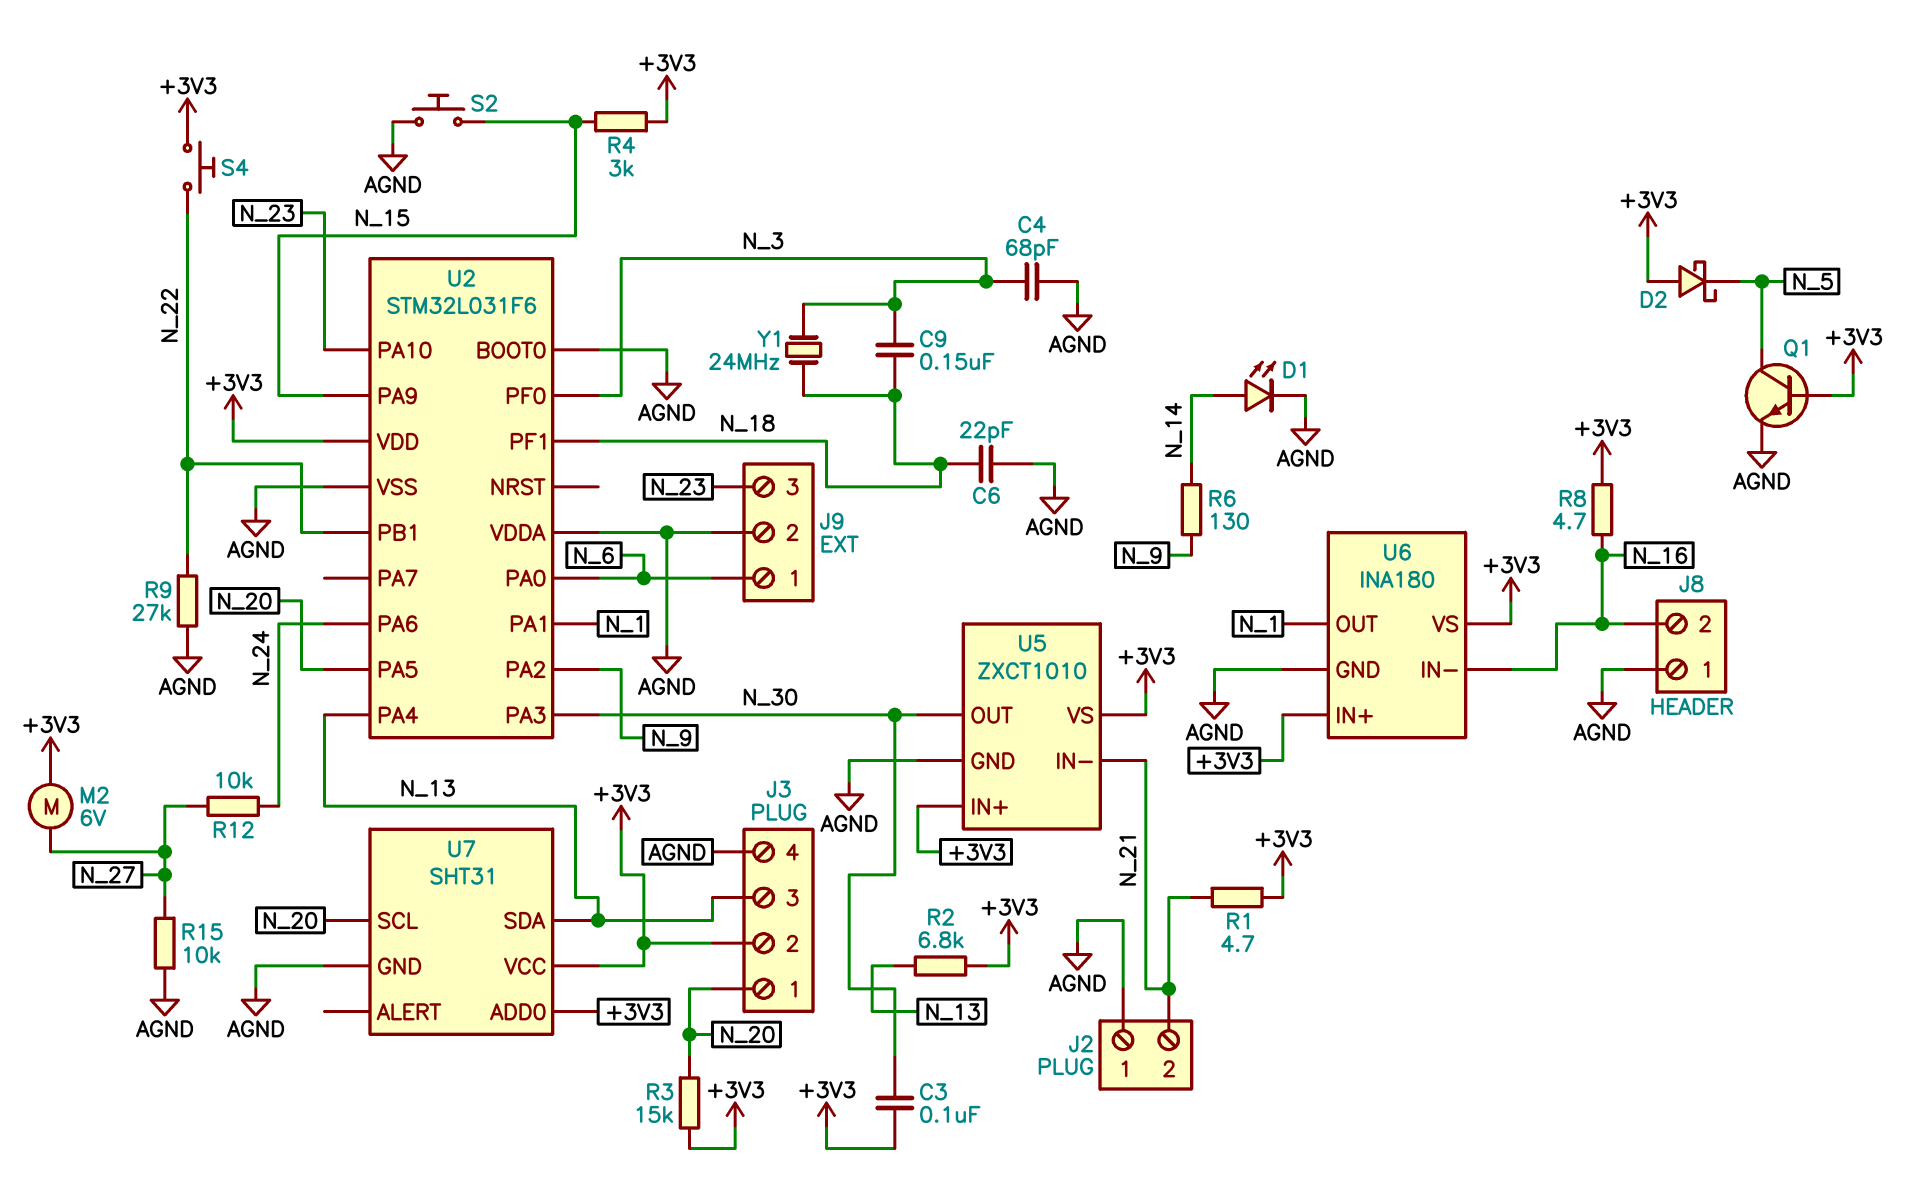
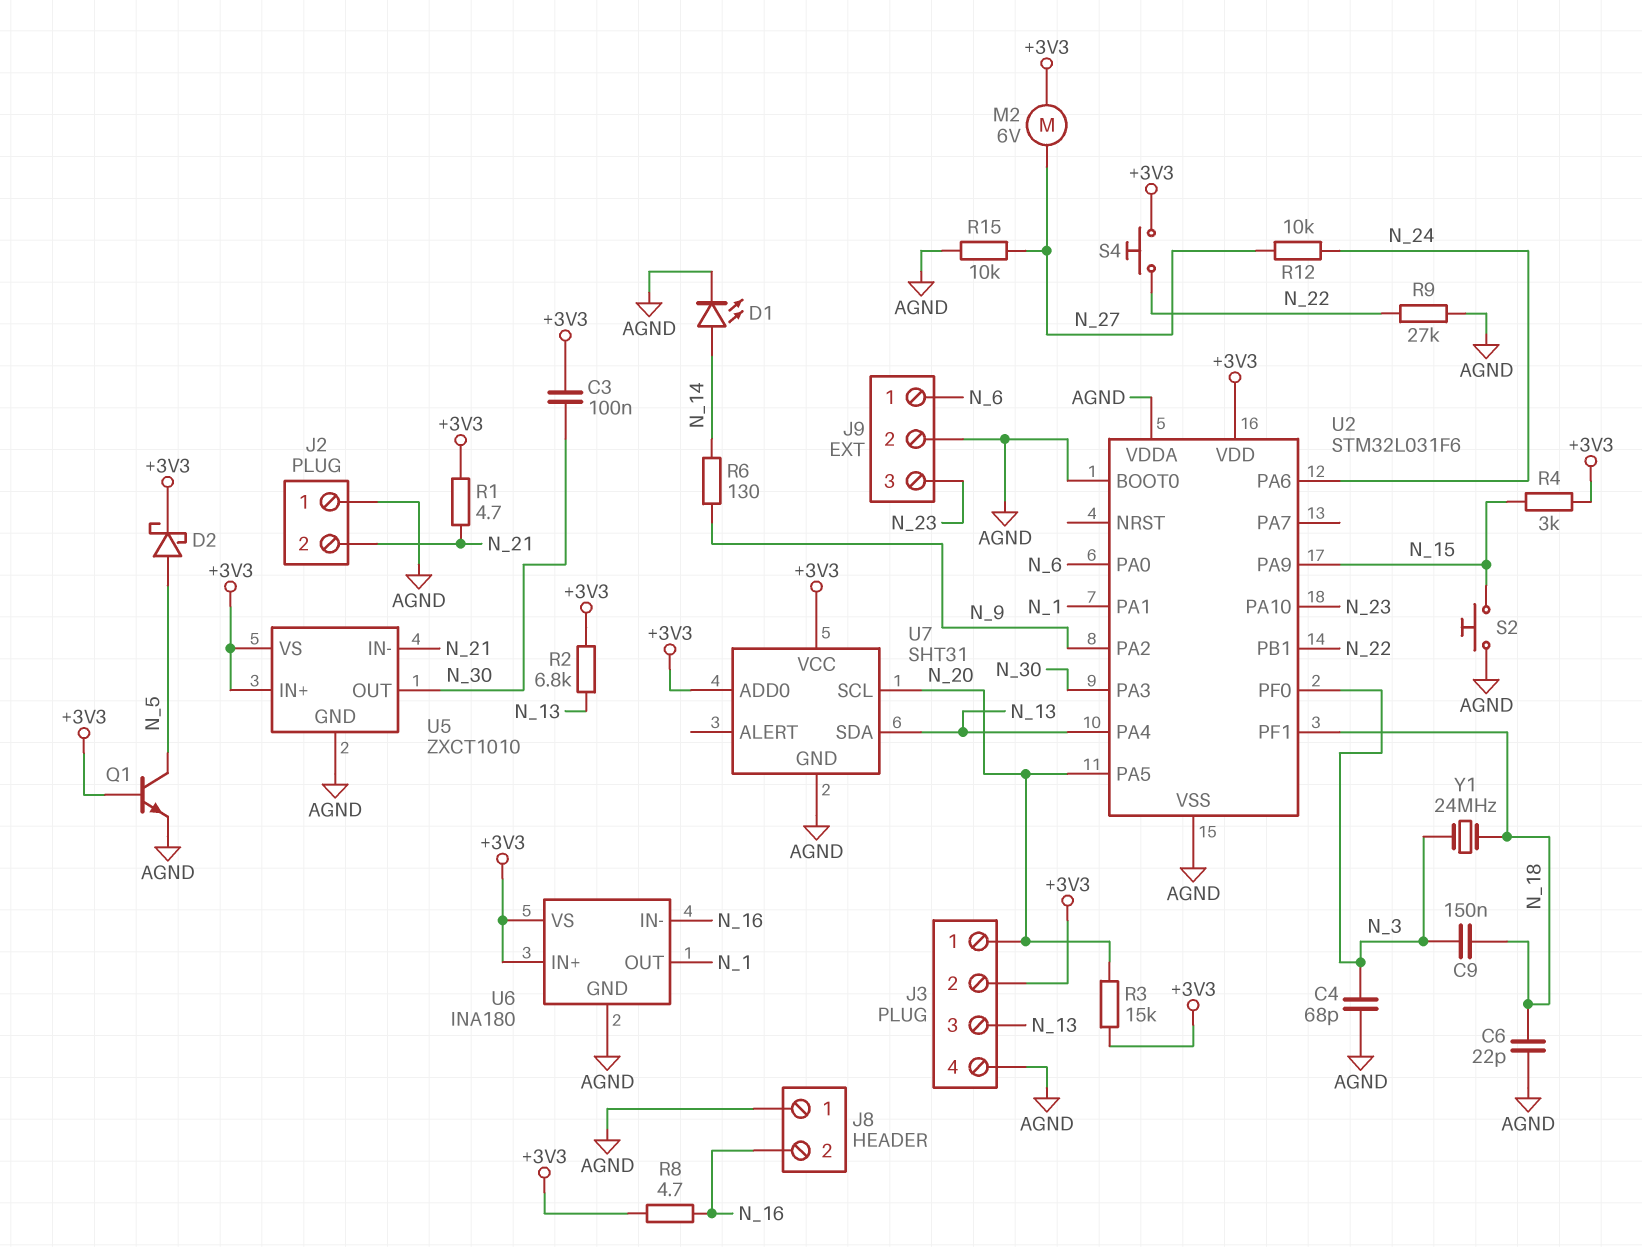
D2: schottky (A +3V3, K N_5) -> schottky (A N_5, K +3V3)

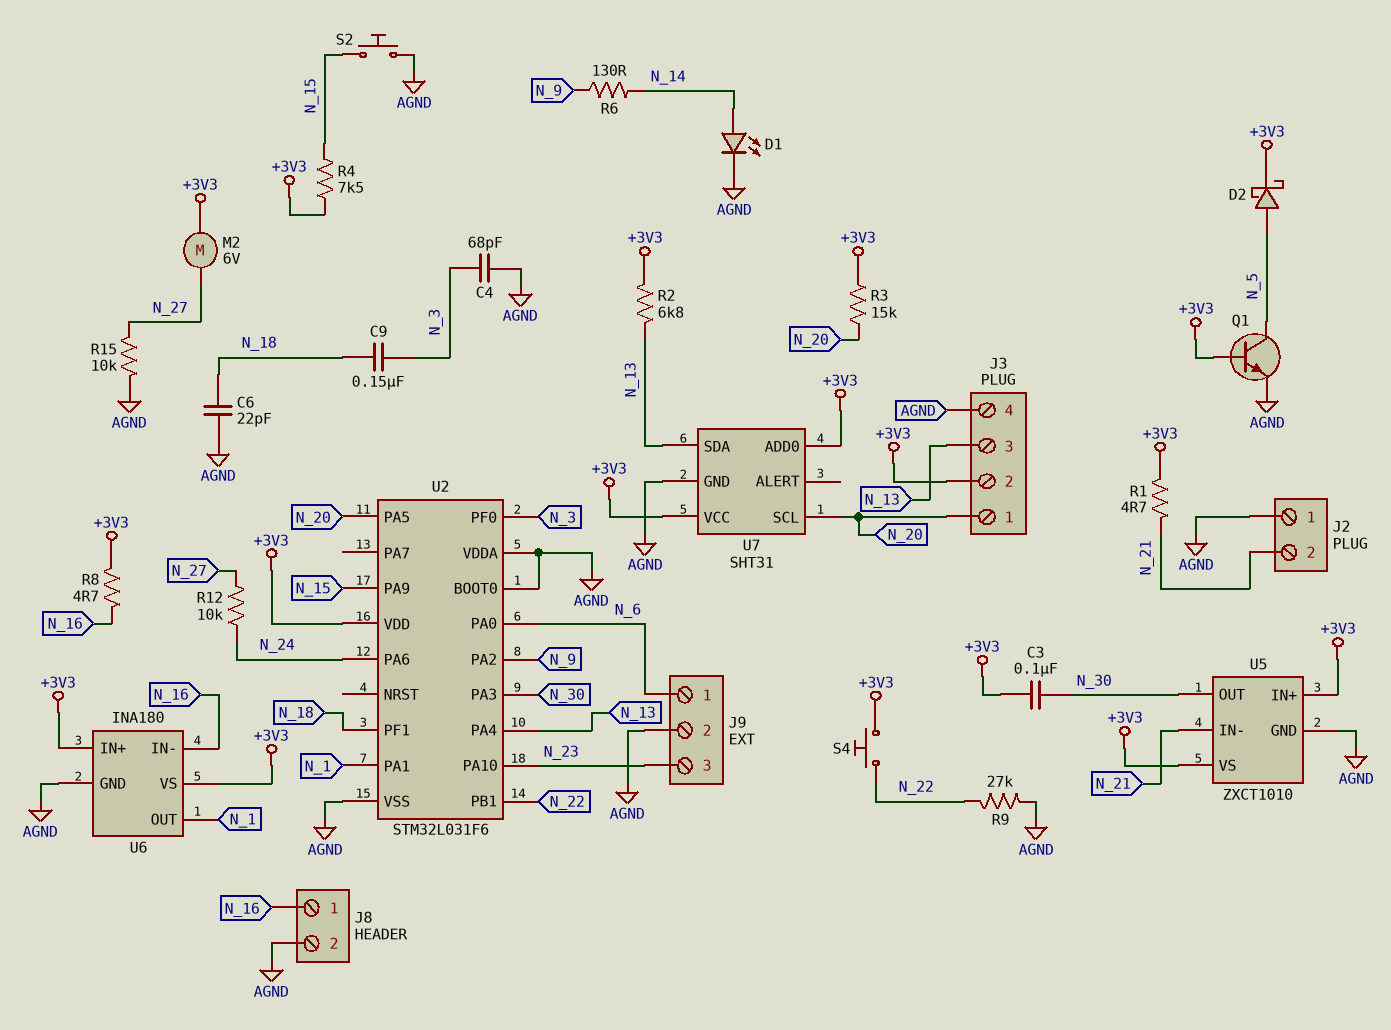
J8 pin 1: AGND -> N_16
J8 pin 2: N_16 -> AGND
R4: 3k (+3V3, N_15) -> 7.5k (+3V3, N_15)
Y1: 24MHz (N_3, N_18) -> none

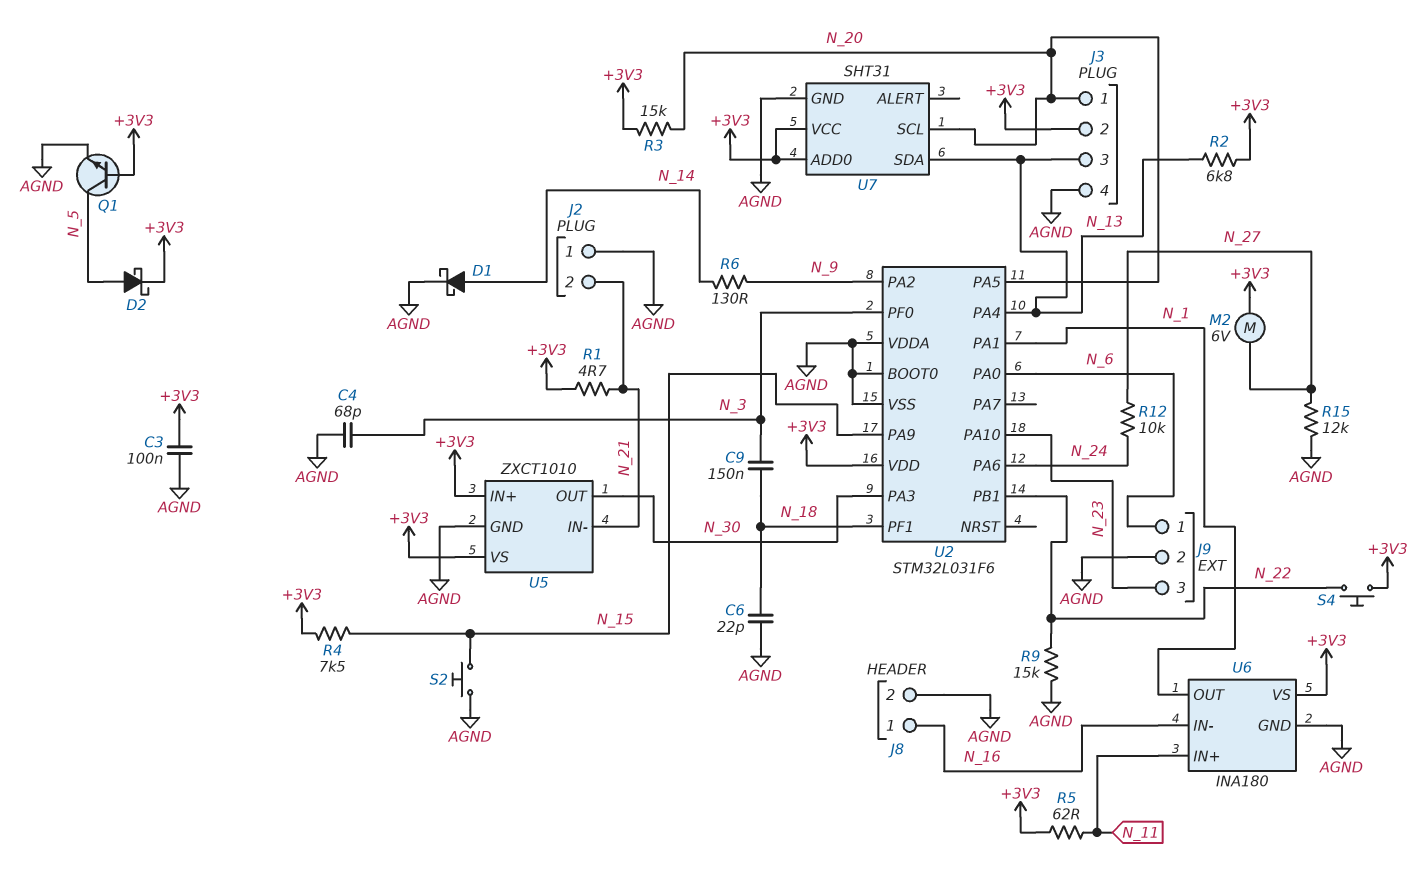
C3: 100nF (+3V3, N_30) -> 100nF (+3V3, AGND)
D1: LED (A N_14, K AGND) -> schottky (A N_14, K AGND)
R5: none -> 62 (+3V3, N_11)
R8: 4.7 (+3V3, N_16) -> none
R9: 27k (AGND, N_22) -> 15k (AGND, N_22)
R15: 10k (AGND, N_27) -> 12k (AGND, N_27)
U6 pin IN+: +3V3 -> N_11

